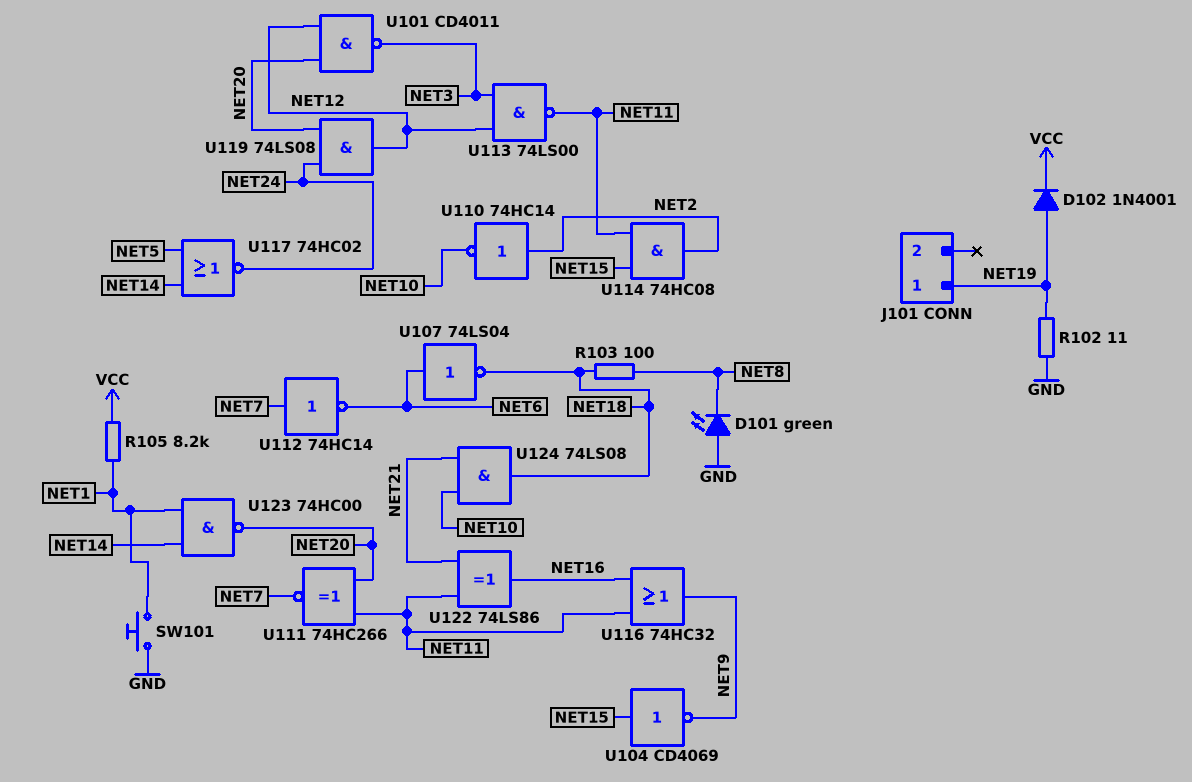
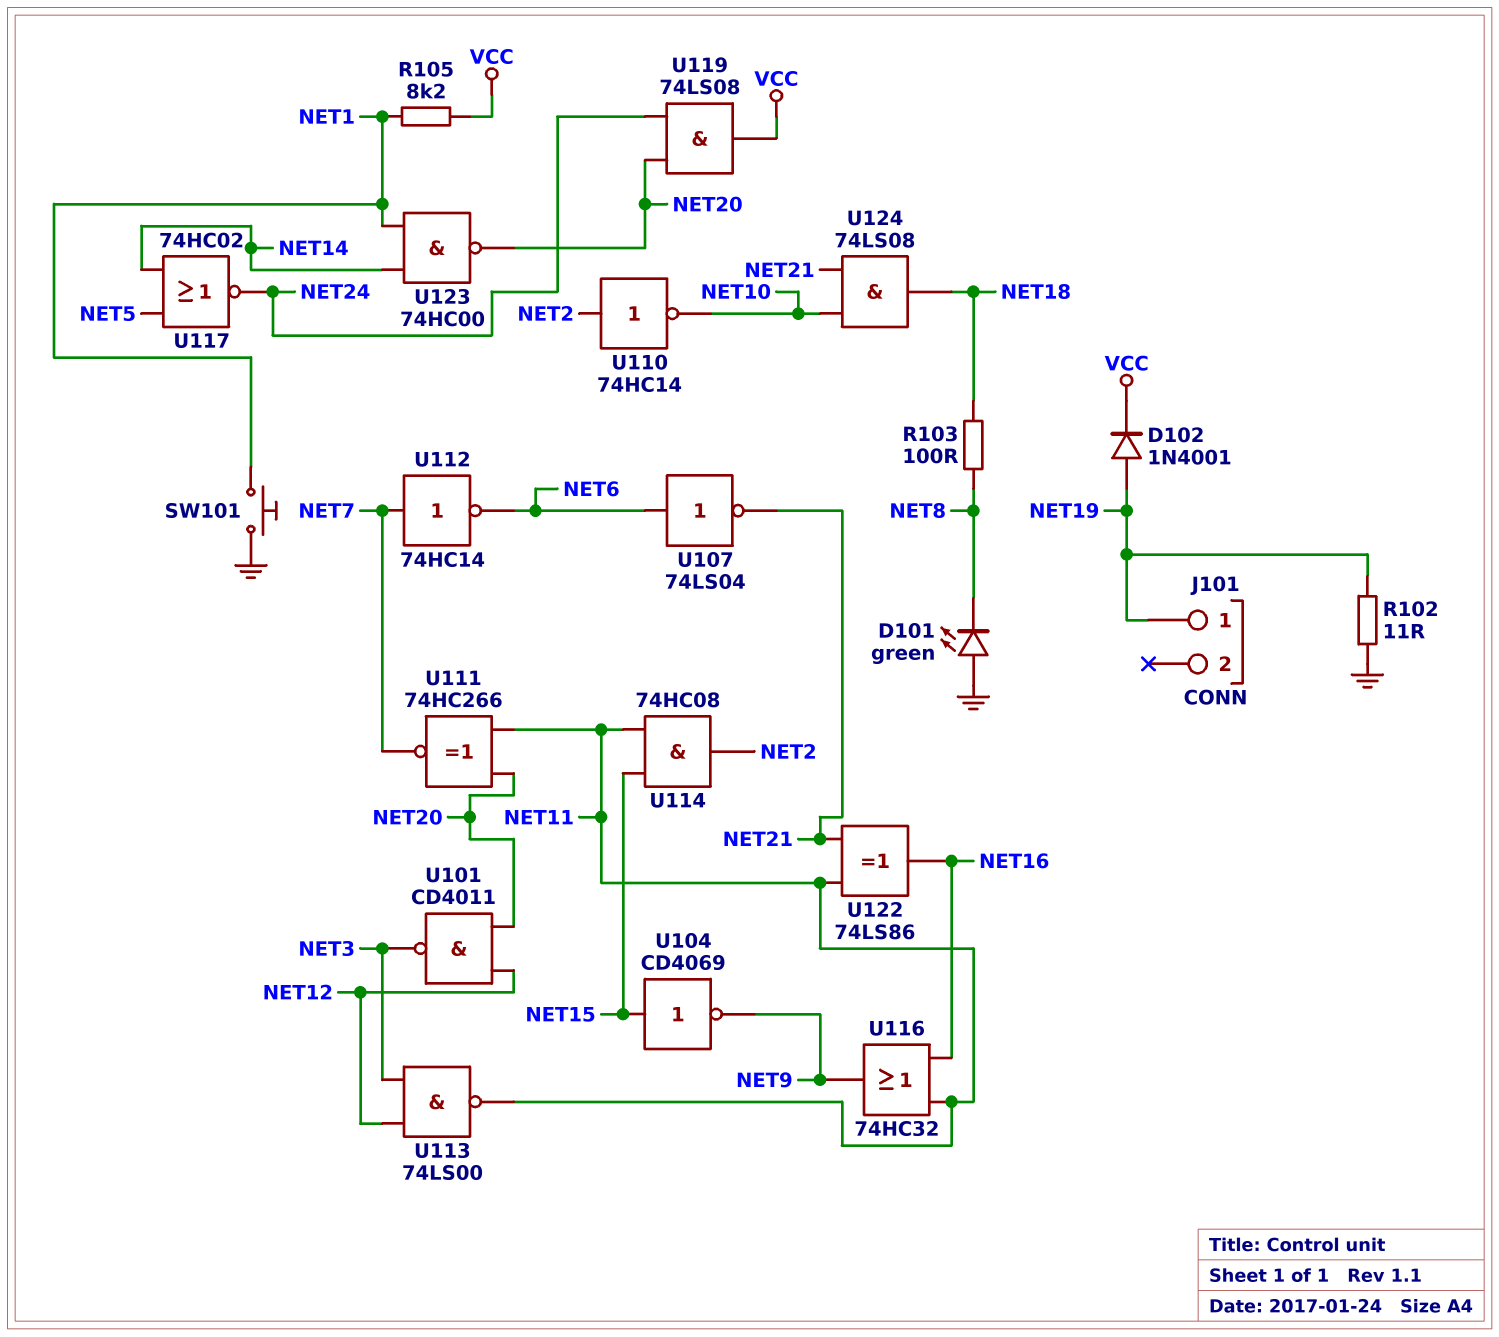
U107: NOT 74LS04 (in NET6, out NET18) -> NOT 74LS04 (in NET6, out NET21)
U119: AND 74LS08 (in NET20, in NET24, out NET12) -> AND 74LS08 (in NET20, in NET24, out VCC)

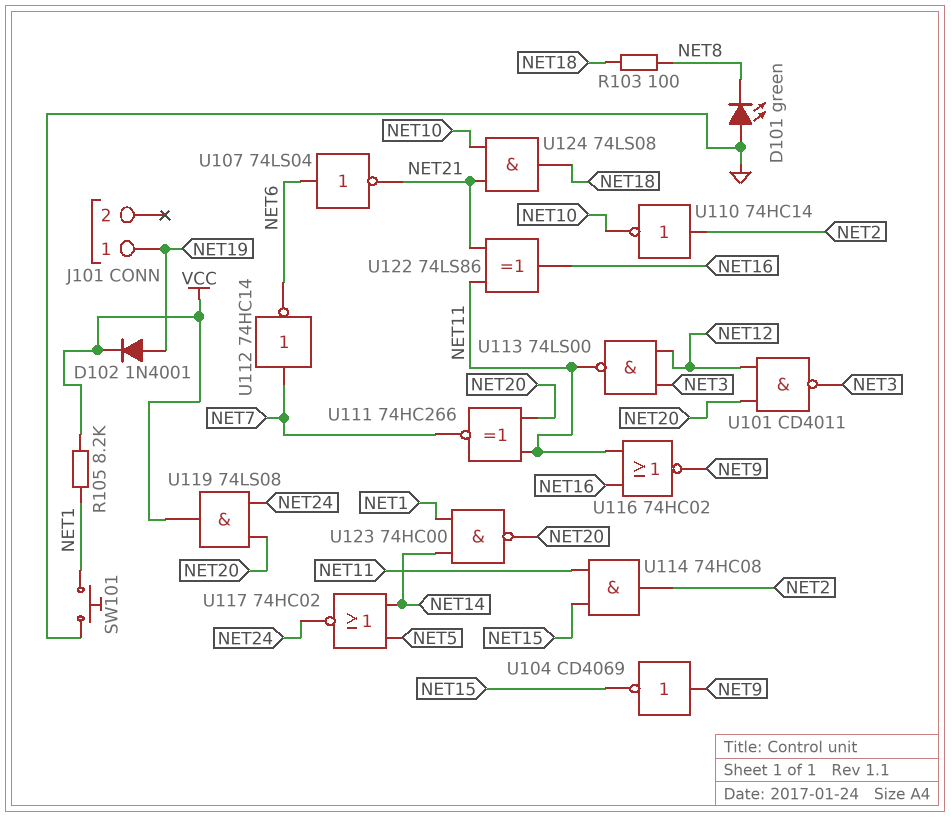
R102: 11 (GND, NET19) -> none
U104: NOT CD4069 (in NET15, out NET9) -> NOT CD4069 (in NET9, out NET15)
U116: OR 74HC32 (in NET11, in NET16, out NET9) -> NOR 74HC02 (in NET11, in NET16, out NET9)

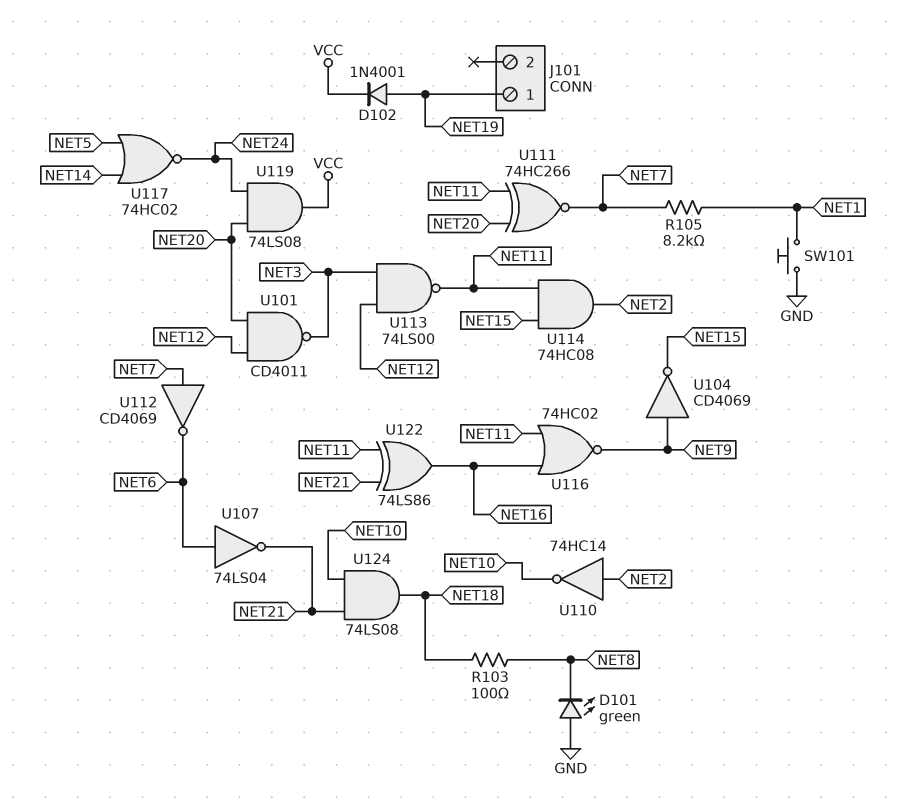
R105: 8.2k (NET1, VCC) -> 8.2k (NET1, NET7)
U112: NOT 74HC14 (in NET7, out NET6) -> NOT CD4069 (in NET7, out NET6)
U123: NAND 74HC00 (in NET1, in NET14, out NET20) -> none

